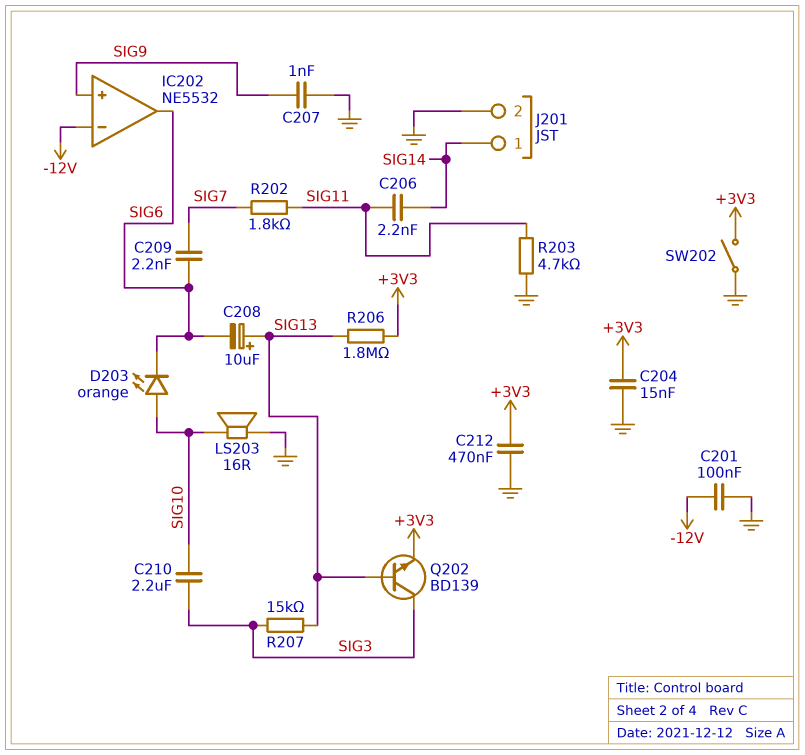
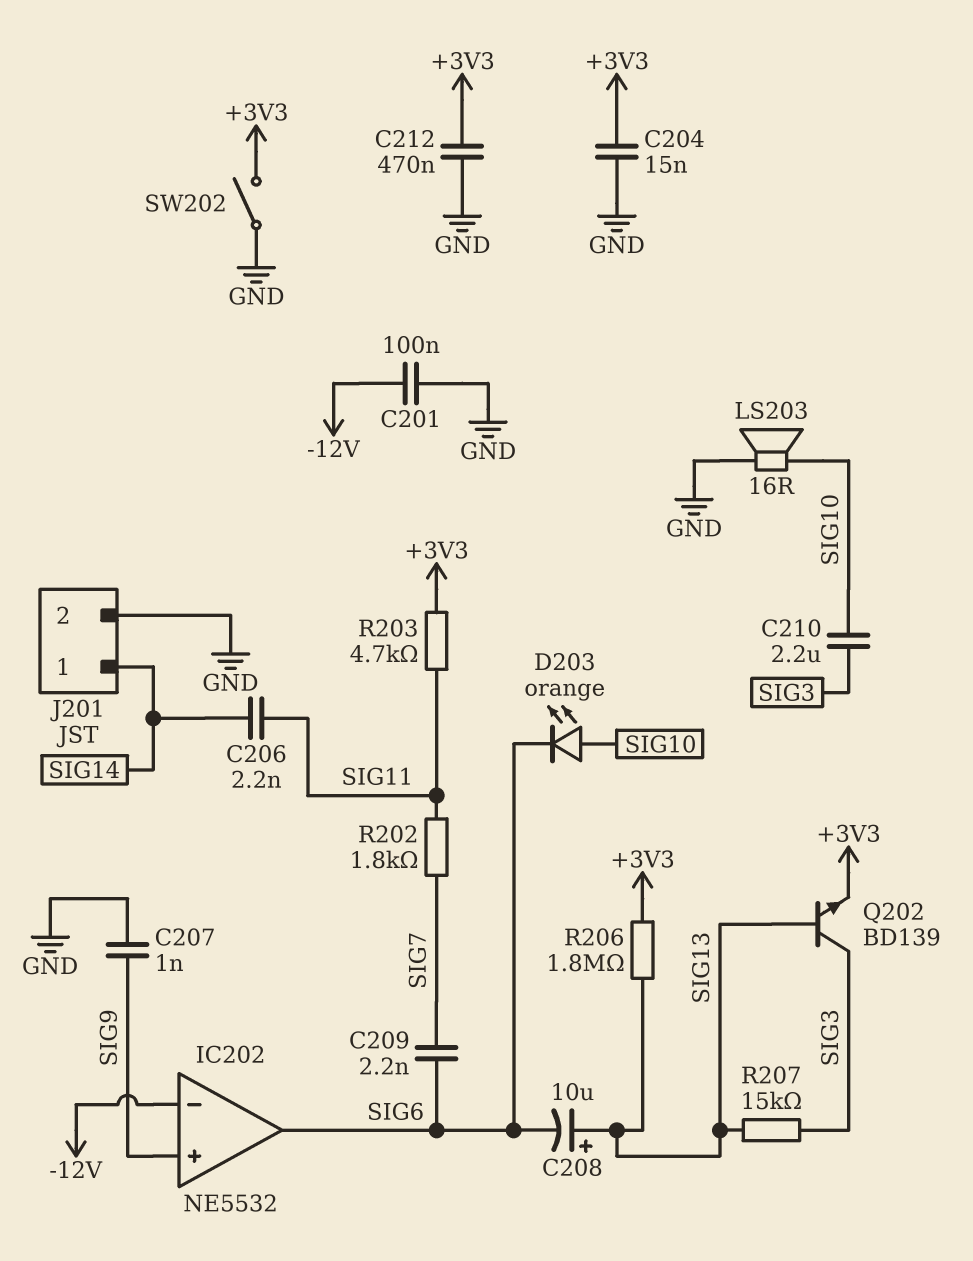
R203: 4.7k (GND, SIG11) -> 4.7k (+3V3, SIG11)

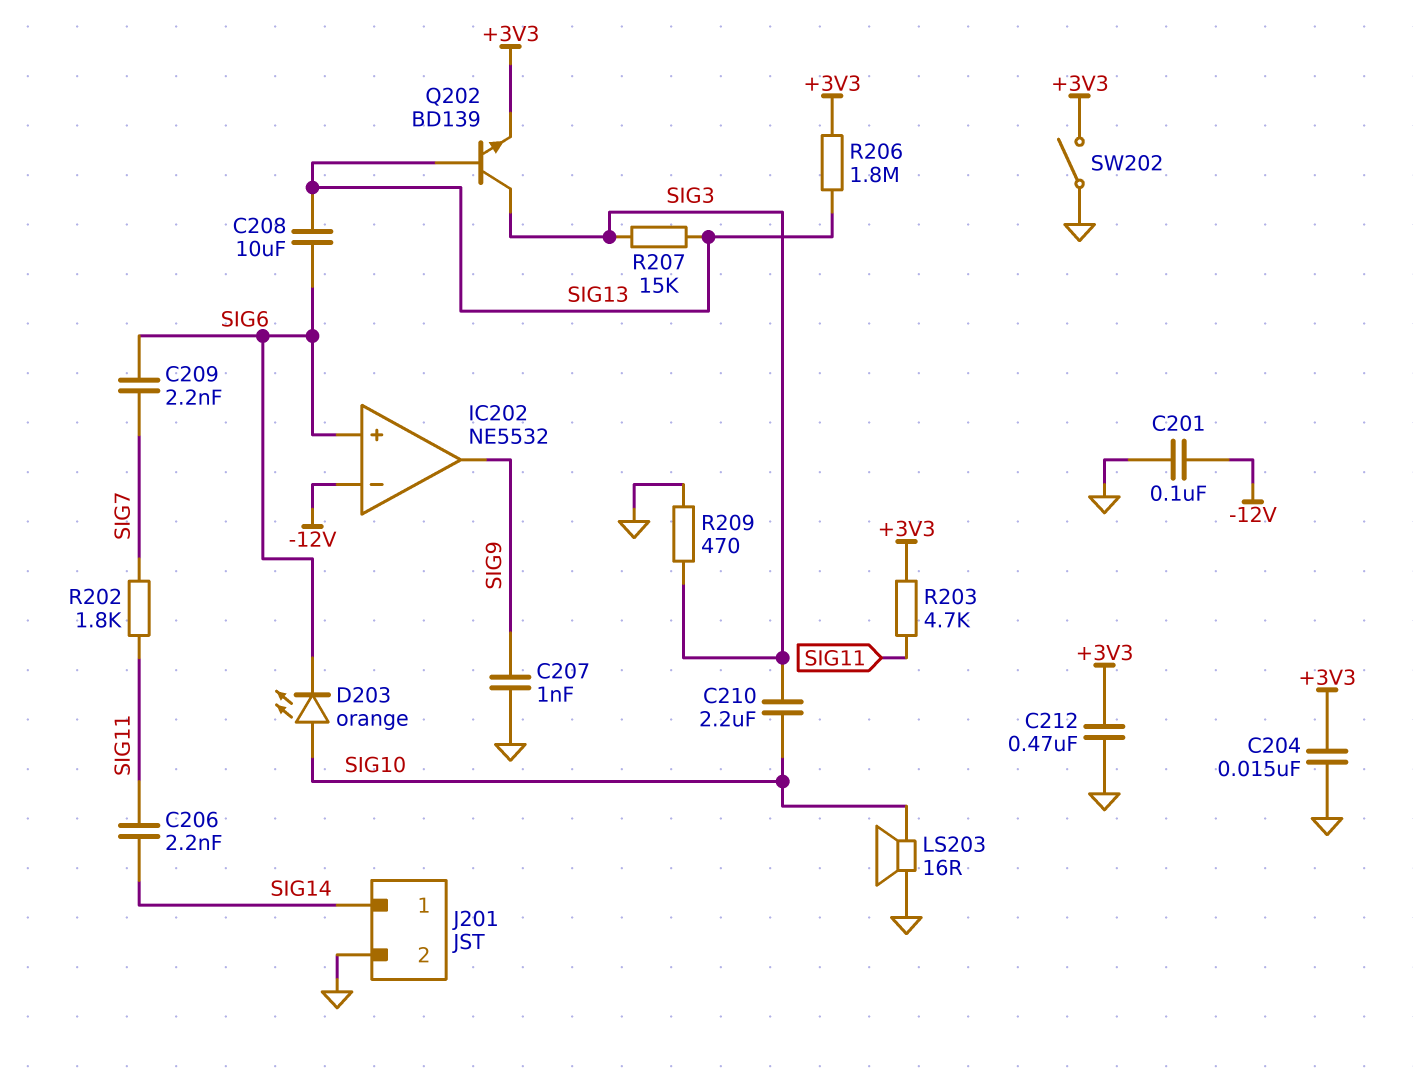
C208: 10uF (plus SIG13, minus SIG6) -> 10uF (SIG6, SIG13)
IC202 pin in+: SIG9 -> SIG6
IC202 pin out: SIG6 -> SIG9
R209: none -> 470 (GND, SIG3)

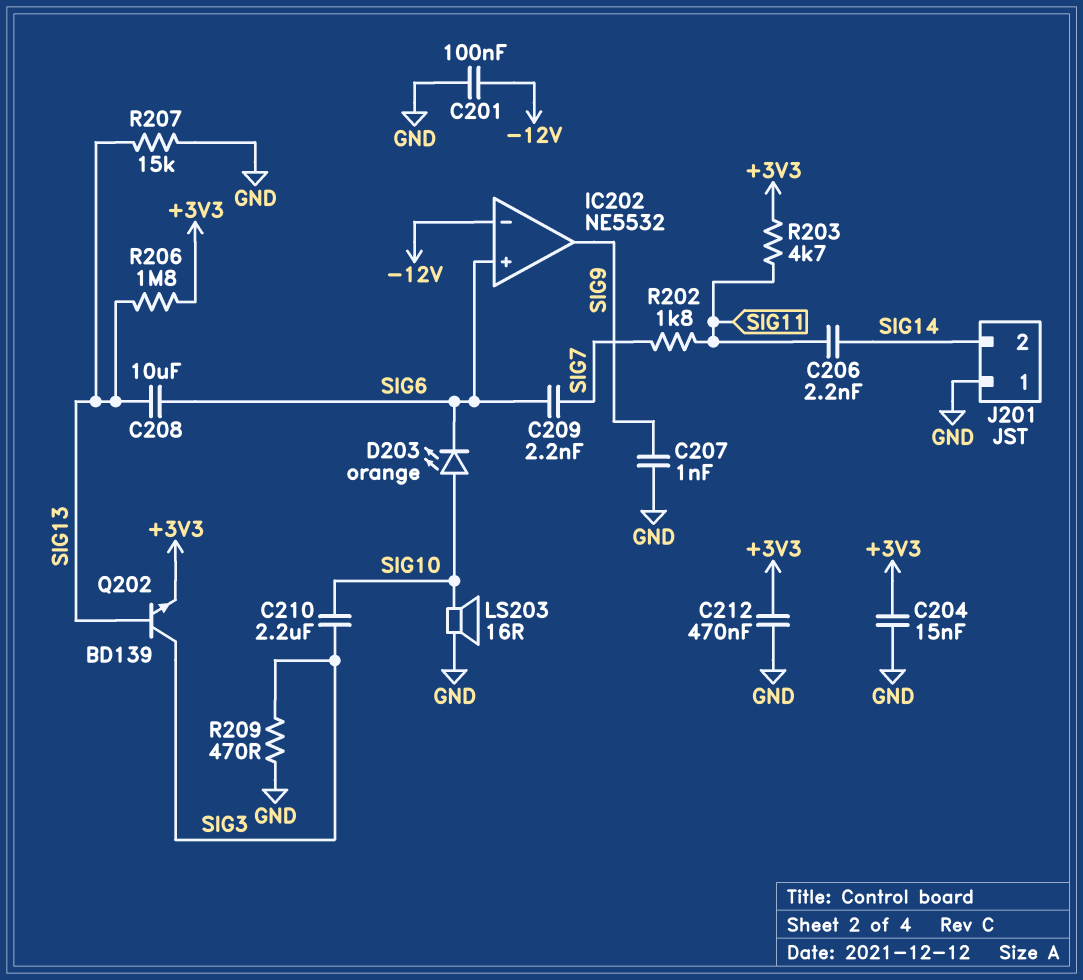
J201 pin 1: SIG14 -> GND
J201 pin 2: GND -> SIG14
R207: 15k (SIG3, SIG13) -> 15k (GND, SIG13)
SW202: switch (+3V3, GND) -> none

